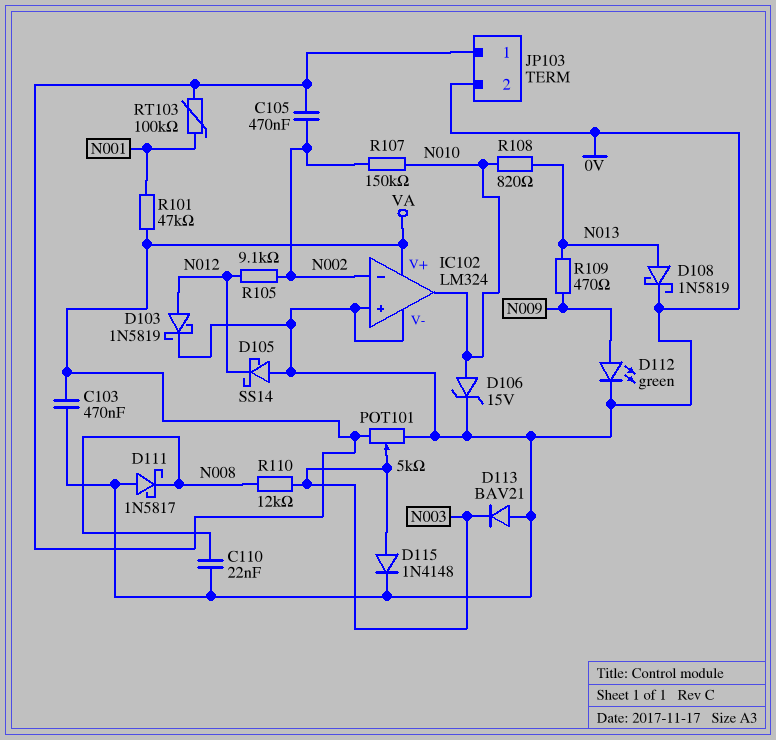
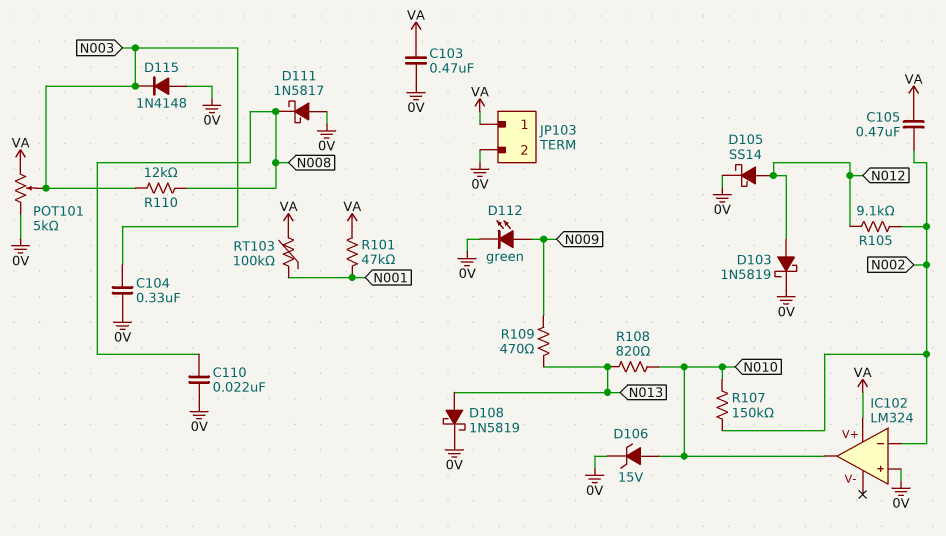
C104: none -> 330nF (0V, N003)
D105: schottky SS14 (A 0V, K N012) -> schottky SS14 (A N012, K 0V)
D113: diode BAV21 (A 0V, K N003) -> none
D115: diode 1N4148 (A N003, K 0V) -> diode 1N4148 (A 0V, K N003)
IC102 pin V-: 0V -> none

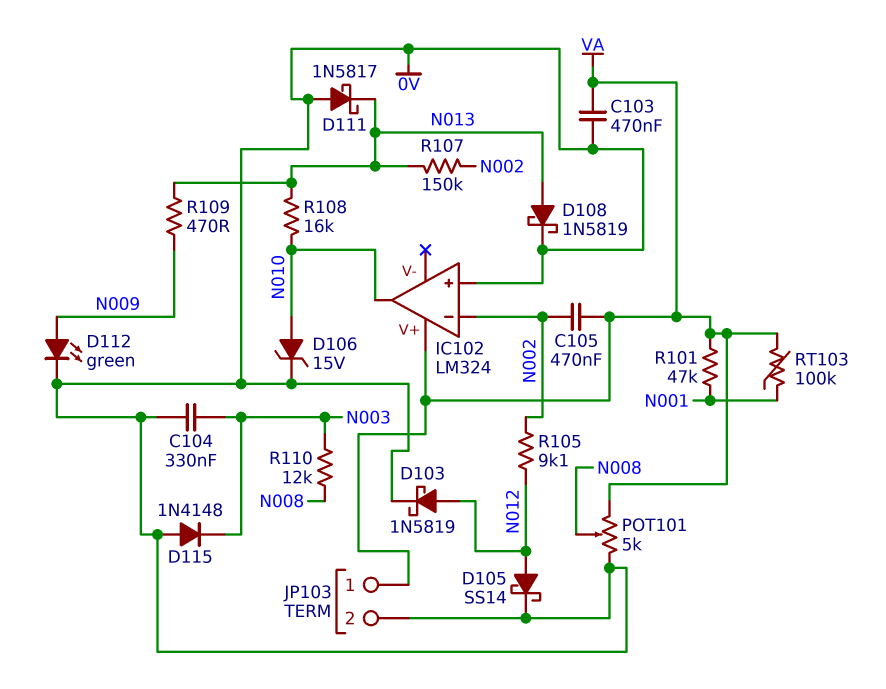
C110: 22nF (0V, N008) -> none
D111: schottky 1N5817 (A 0V, K N008) -> schottky 1N5817 (A 0V, K N013)
POT101: 5k (0V, VA, wiper N003) -> 5k (0V, VA, wiper N008)
R107: 150k (N002, N010) -> 150k (N002, N013)
R108: 820 (N010, N013) -> 16k (N010, N013)

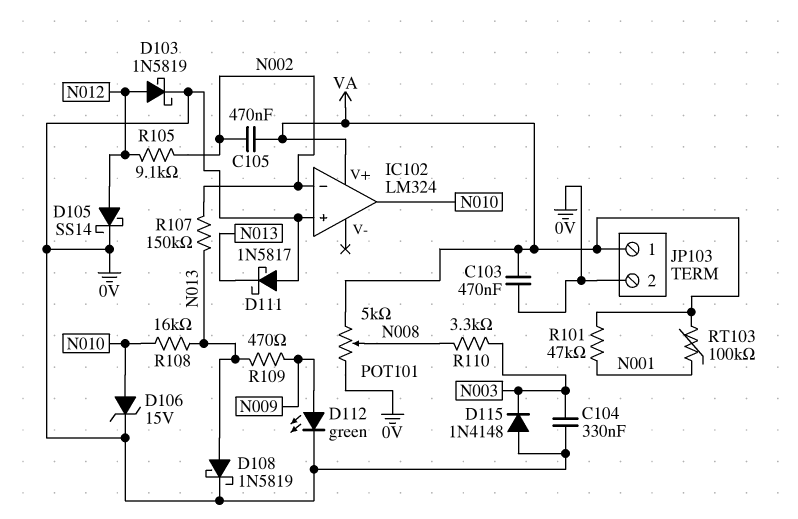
R110: 12k (N003, N008) -> 3.3k (N003, N008)

